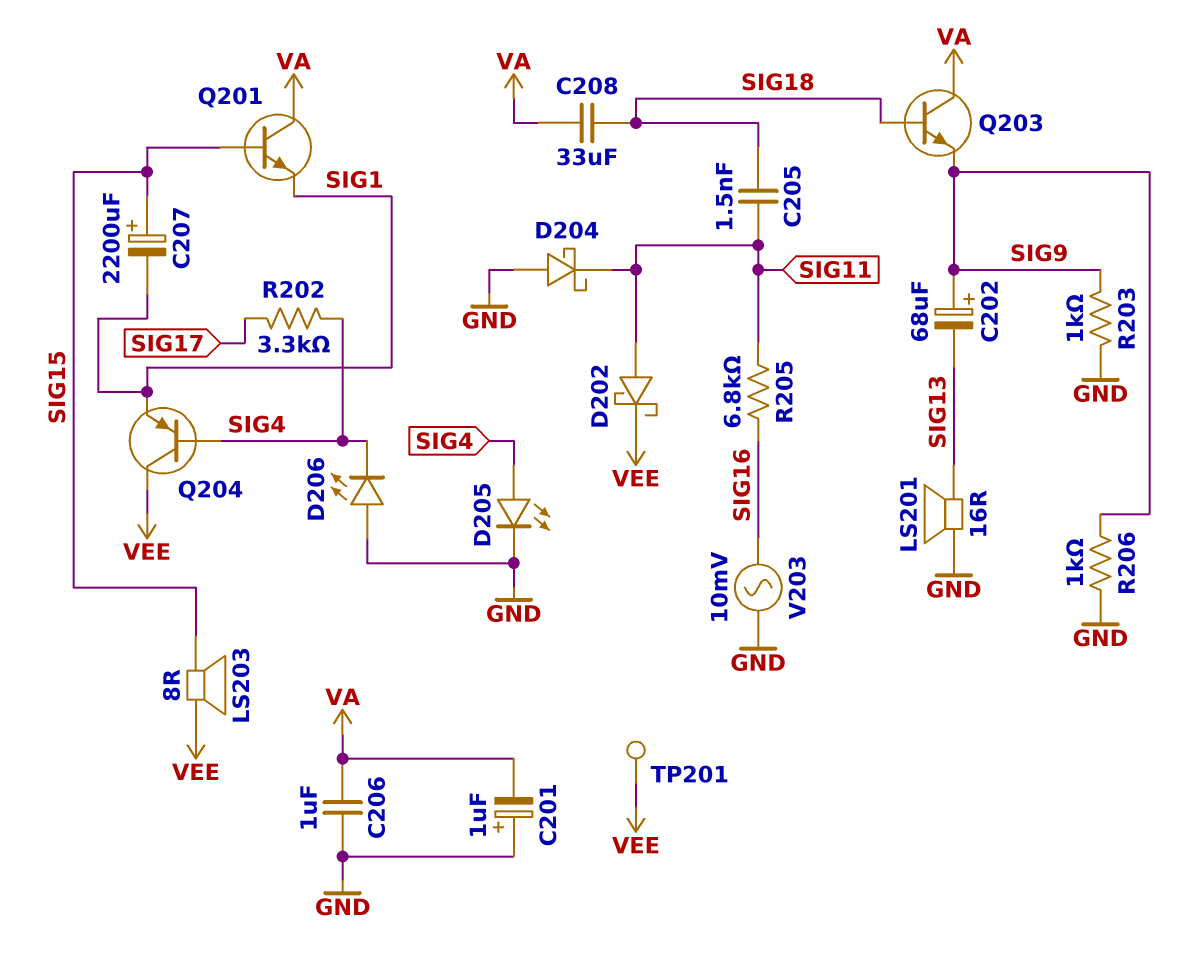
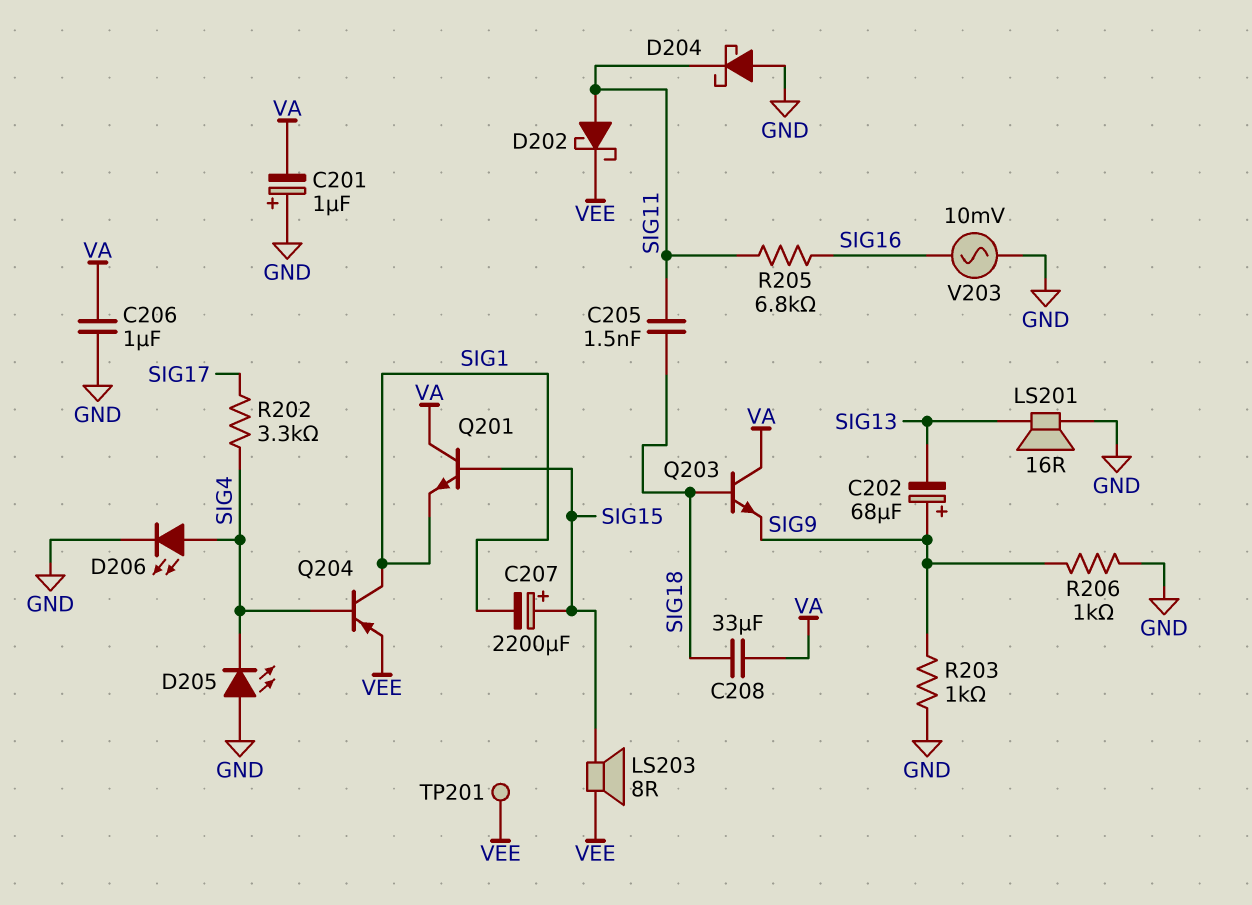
D205: LED (A SIG4, K GND) -> LED (A GND, K SIG4)
D206: LED (A GND, K SIG4) -> LED (A SIG4, K GND)
Q204: PNP (B SIG4, C VEE, E SIG1) -> PNP (B SIG4, C SIG1, E VEE)

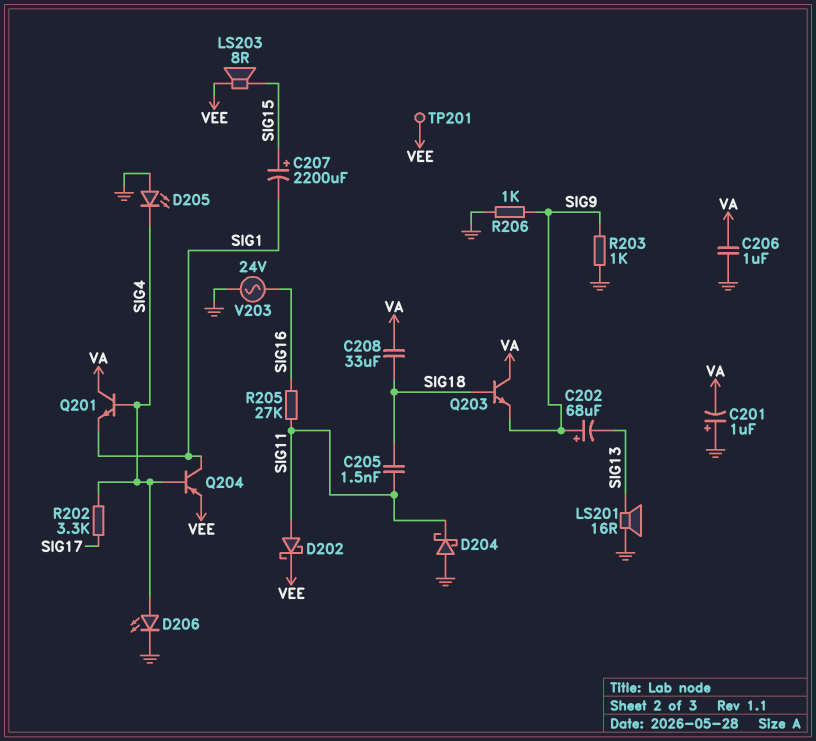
Q201: NPN (B SIG15, C VA, E SIG1) -> NPN (B SIG4, C VA, E SIG1)
R205: 6.8k (SIG11, SIG16) -> 27k (SIG11, SIG16)
V203: AC 10mV (GND, SIG16) -> AC 24V (GND, SIG16)

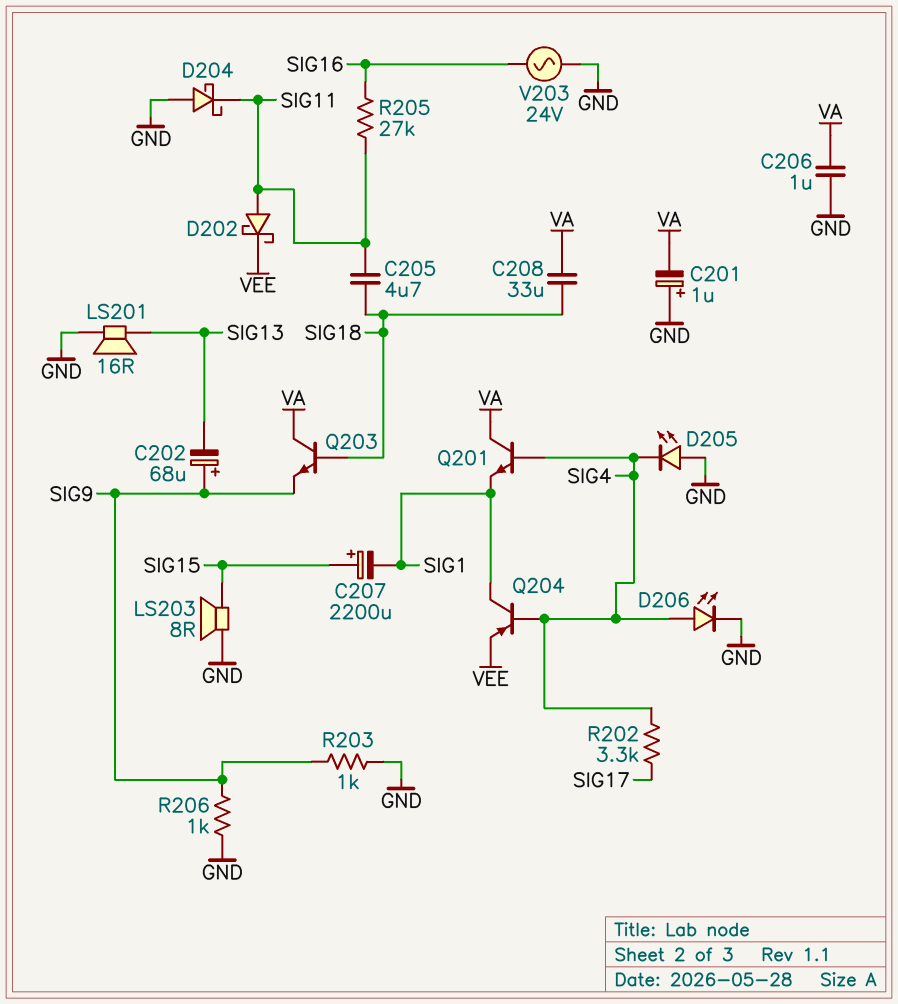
C205: 1.5nF (SIG11, SIG18) -> 4.7uF (SIG11, SIG18)
LS203: speaker 8R (SIG15, VEE) -> speaker 8R (GND, SIG15)
TP201: test point (VEE) -> none

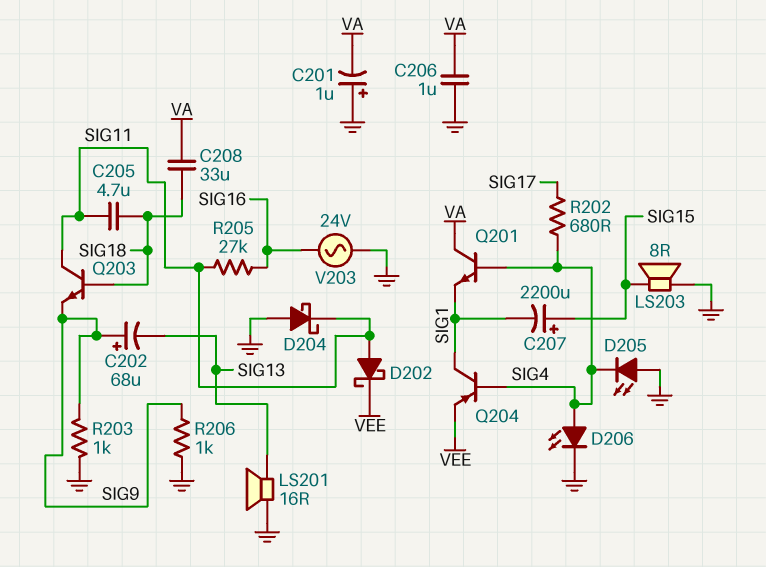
Q203: NPN (B SIG18, C VA, E SIG9) -> NPN (B SIG18, C SIG11, E SIG9)
R202: 3.3k (SIG4, SIG17) -> 680 (SIG4, SIG17)

